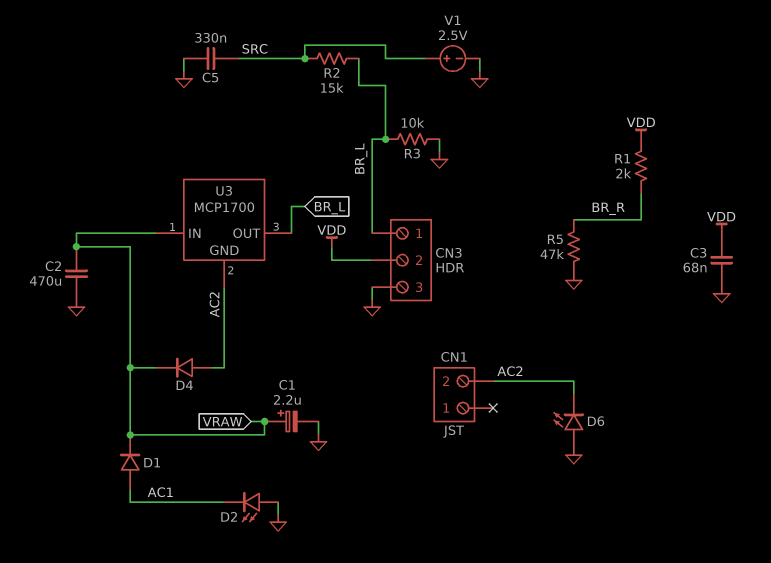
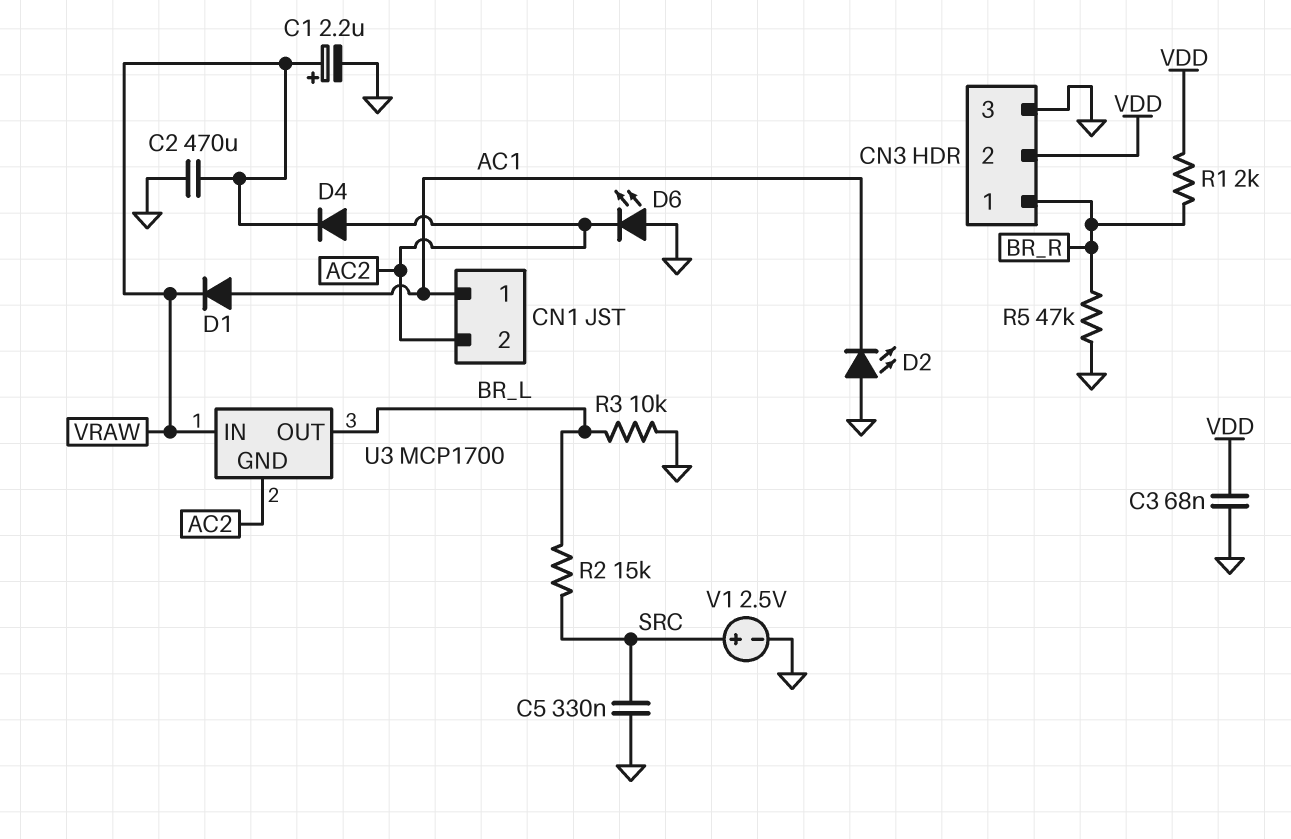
CN1 pin 1: none -> AC1
CN3 pin 1: BR_L -> BR_R

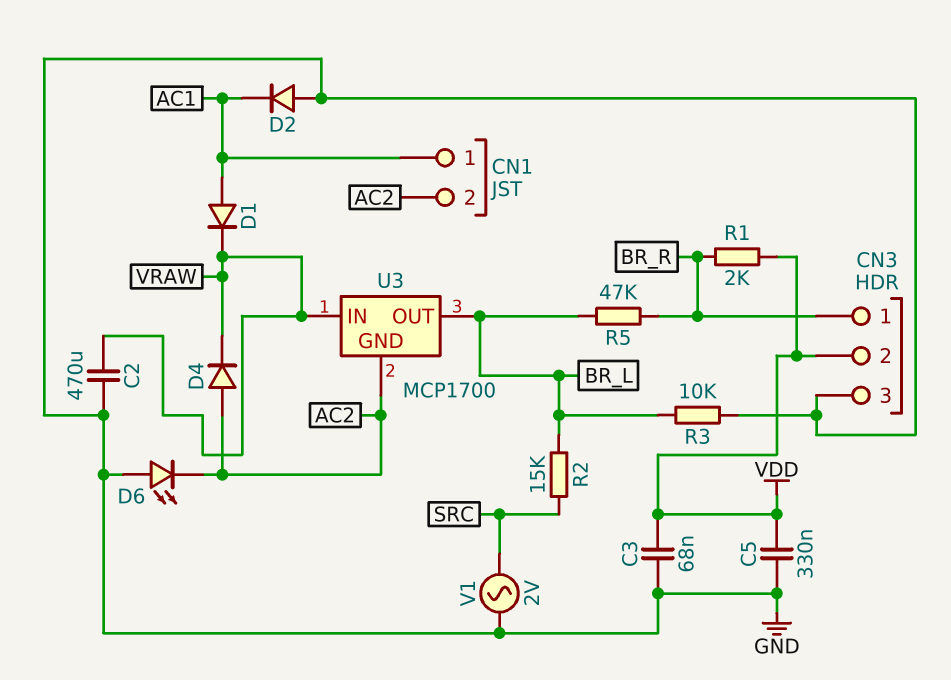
C1: 2.2uF (plus VRAW, minus GND) -> none
C5: 330nF (GND, SRC) -> 330nF (GND, VDD)
D2: LED (A GND, K AC1) -> diode (A GND, K AC1)
R5: 47k (BR_R, GND) -> 47k (BR_L, BR_R)
V1: 2.5V (plus SRC, minus GND) -> AC 2V (GND, SRC)

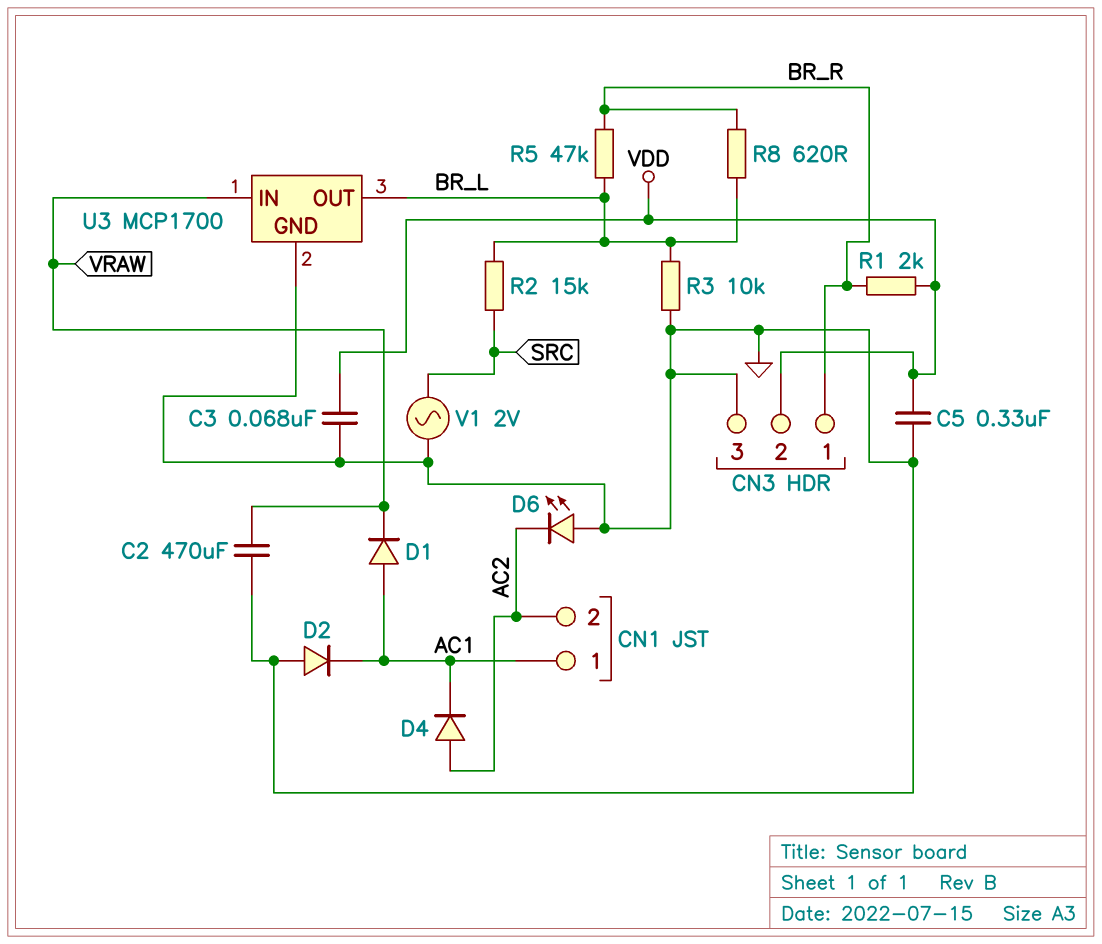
D4: diode (A AC2, K VRAW) -> diode (A AC2, K AC1)
R8: none -> 620 (BR_L, BR_R)
U3 pin GND: AC2 -> GND

